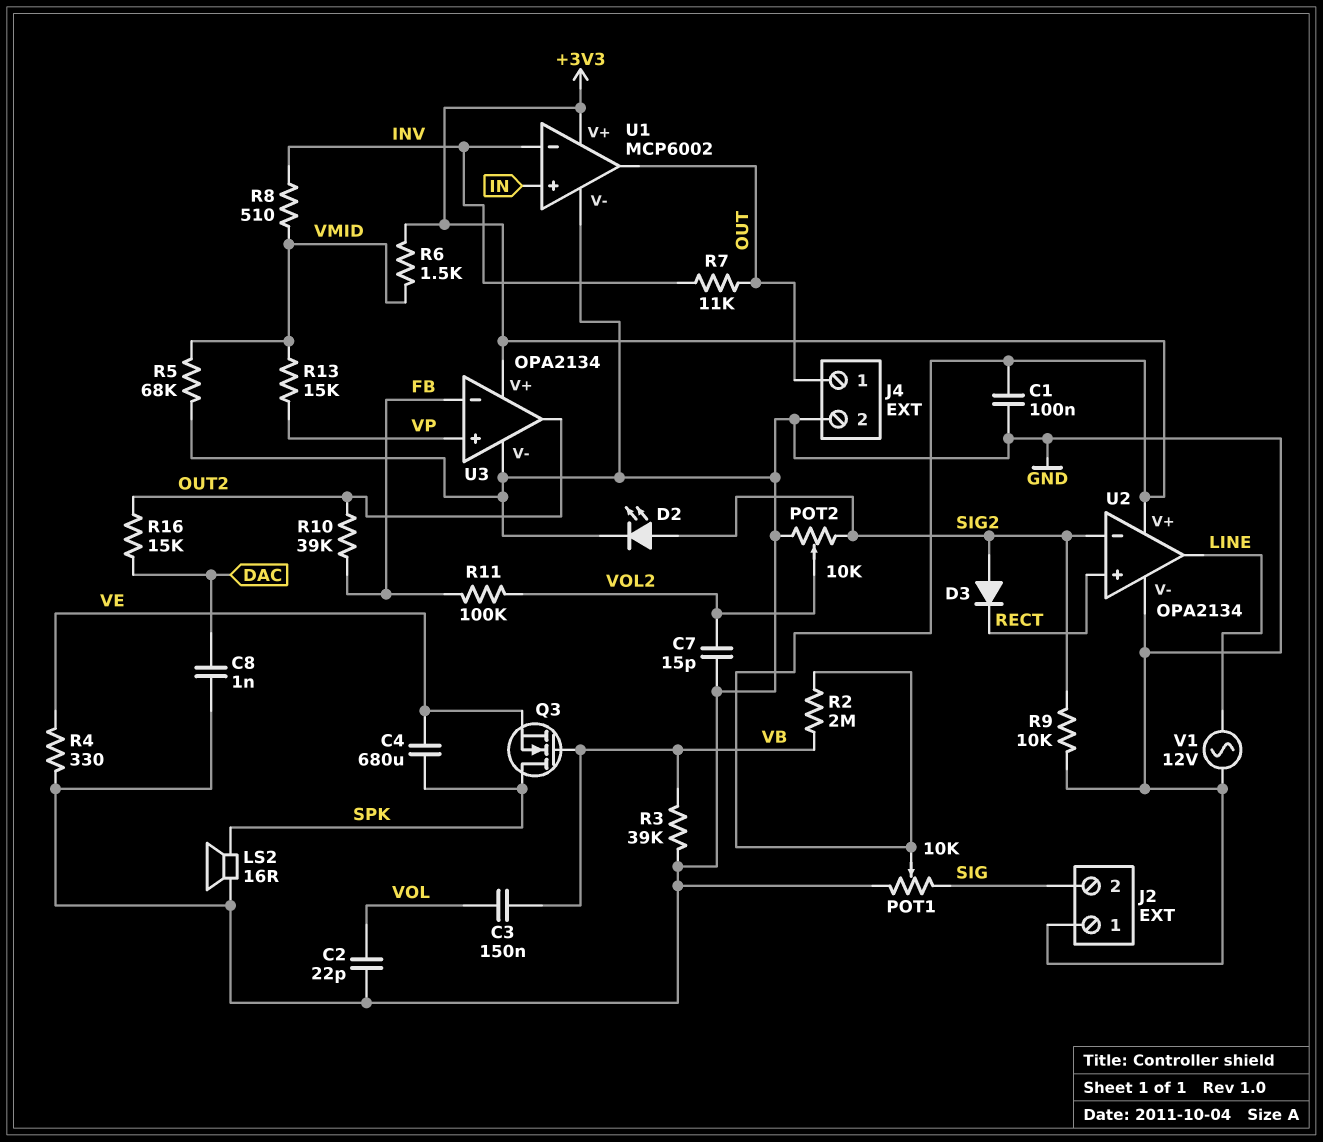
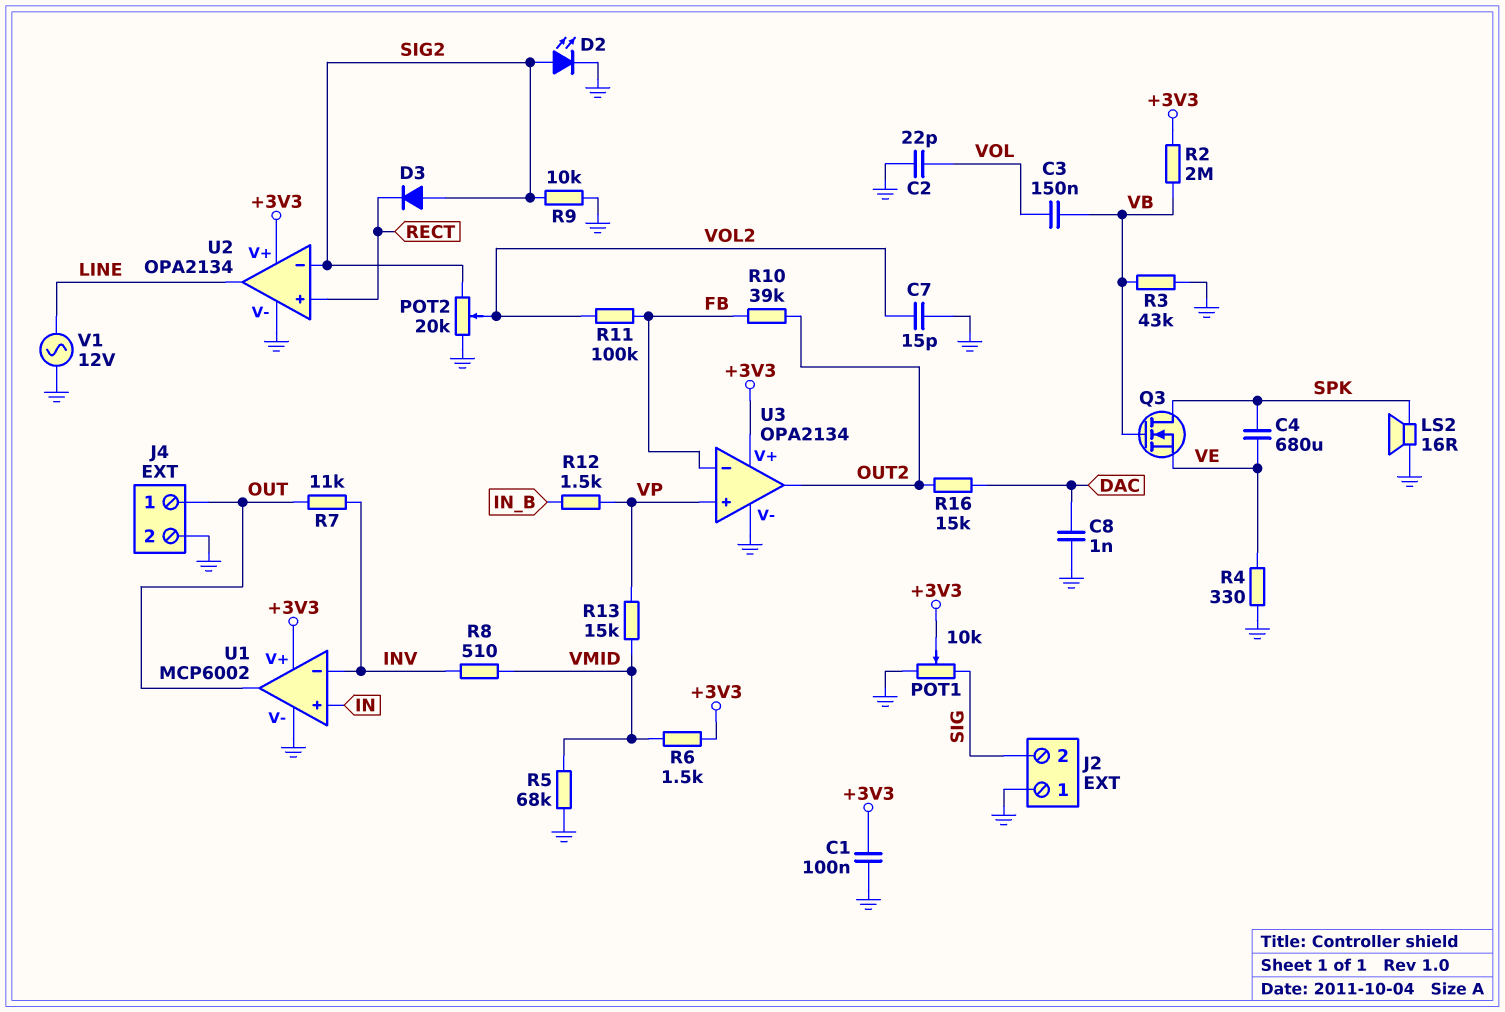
POT2: 10k (GND, SIG2, wiper VOL2) -> 20k (GND, SIG2, wiper VOL2)
R3: 39k (GND, VB) -> 43k (GND, VB)
R12: none -> 1.5k (IN_B, VP)

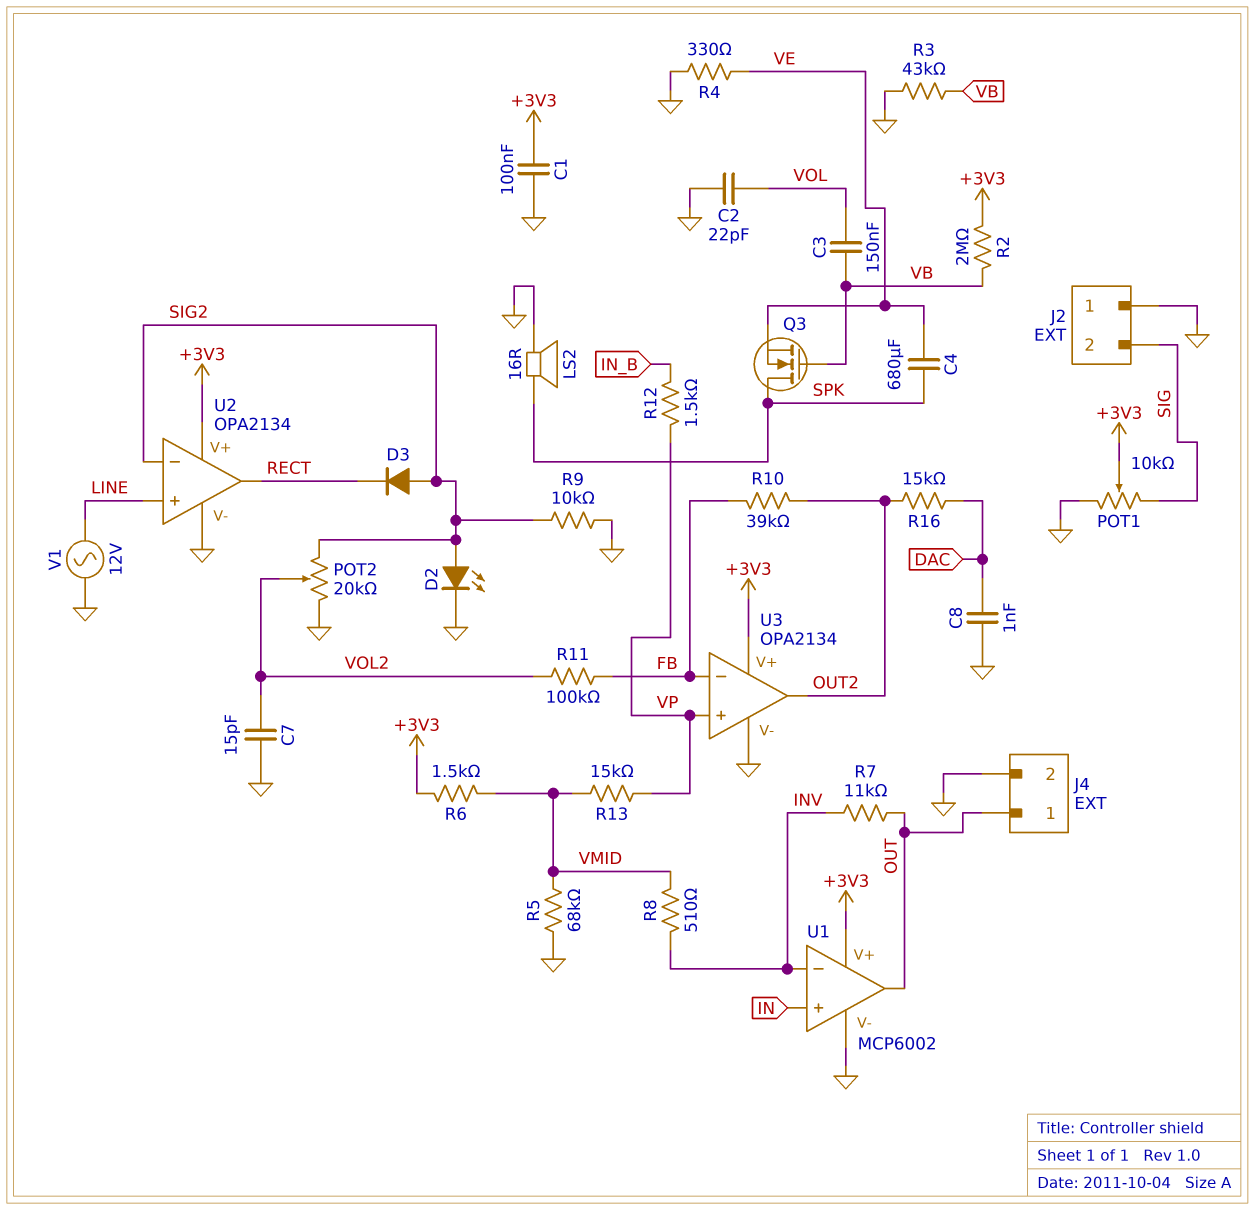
U2 pin in+: RECT -> LINE
U2 pin out: LINE -> RECT

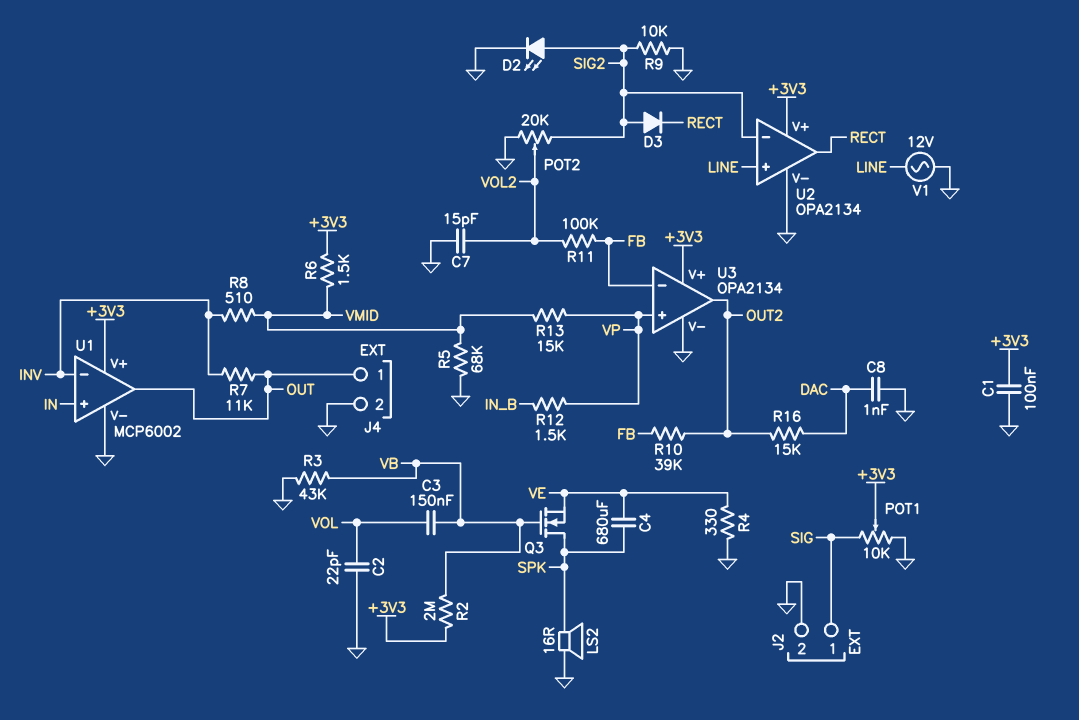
J2 pin 1: GND -> SIG
J2 pin 2: SIG -> GND

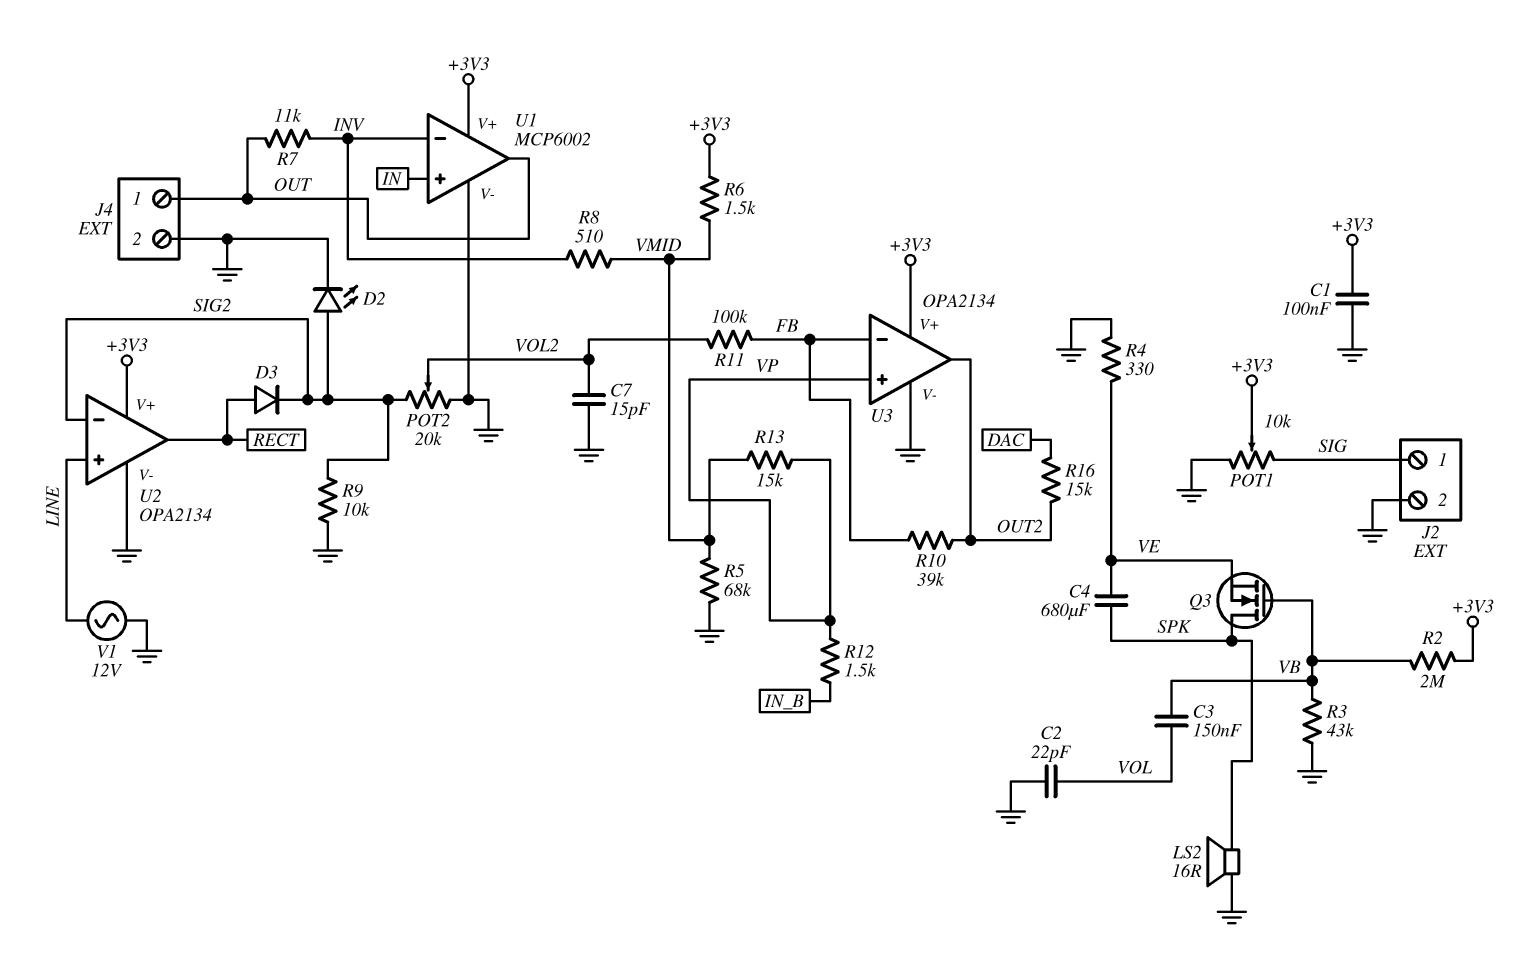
C8: 1nF (DAC, GND) -> none
D3: diode (A SIG2, K RECT) -> diode (A RECT, K SIG2)

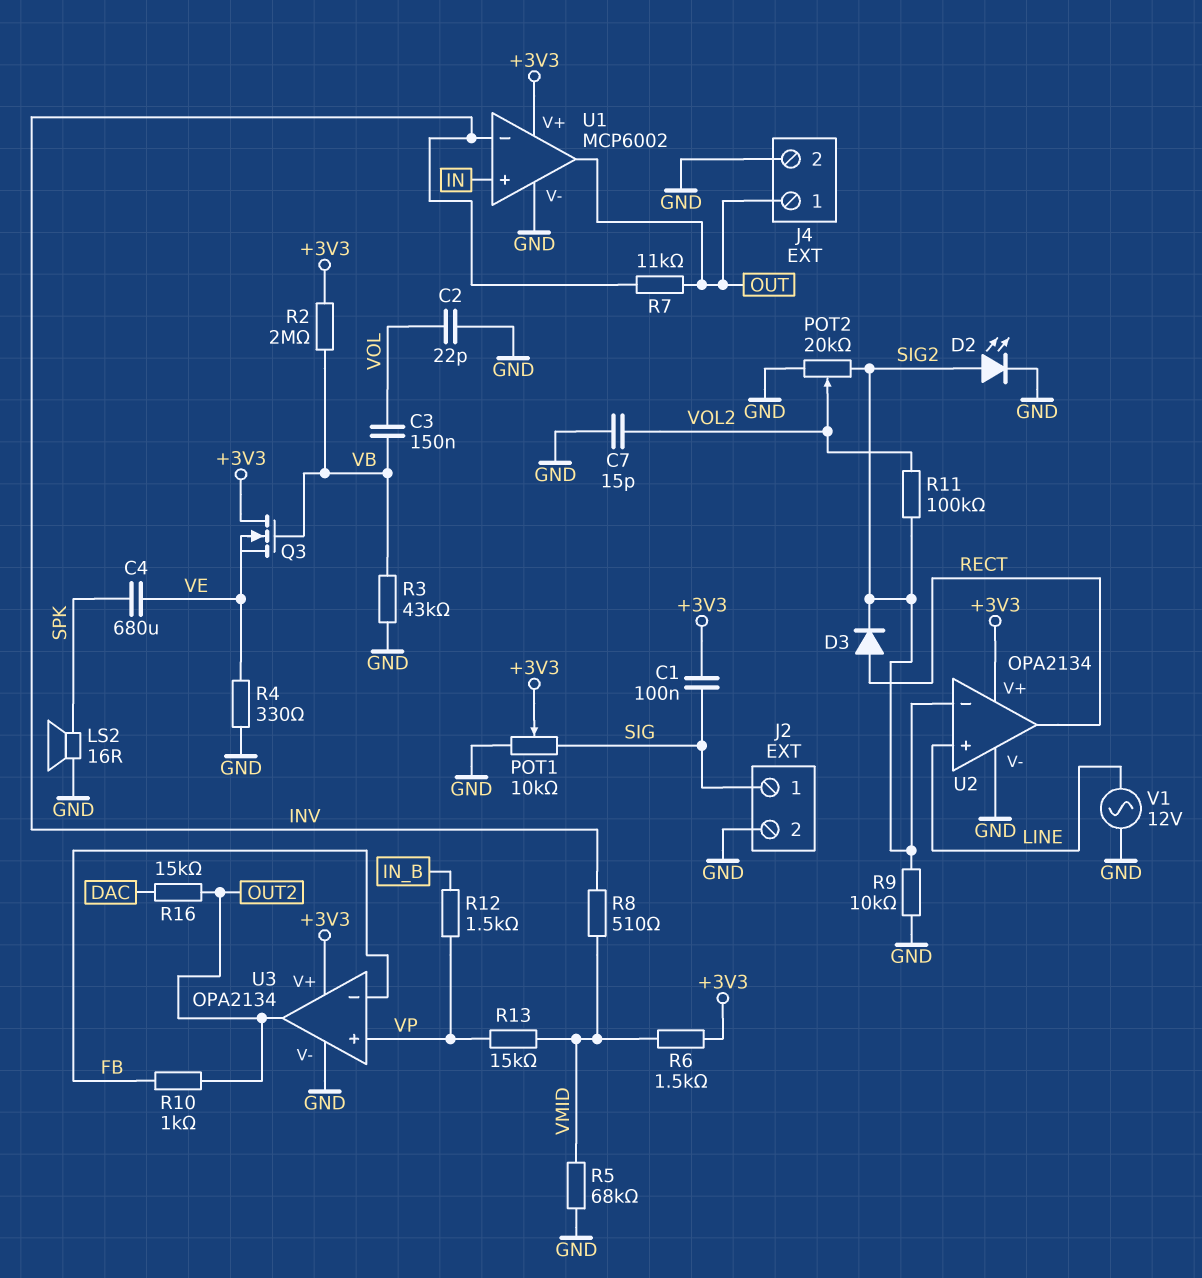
C1: 100nF (+3V3, GND) -> 100nF (+3V3, SIG)
Q3: NMOS (G VB, D SPK, S VE) -> NMOS (G VB, D +3V3, S VE)
R10: 39k (FB, OUT2) -> 1k (FB, OUT2)
R11: 100k (FB, VOL2) -> 100k (SIG2, VOL2)

